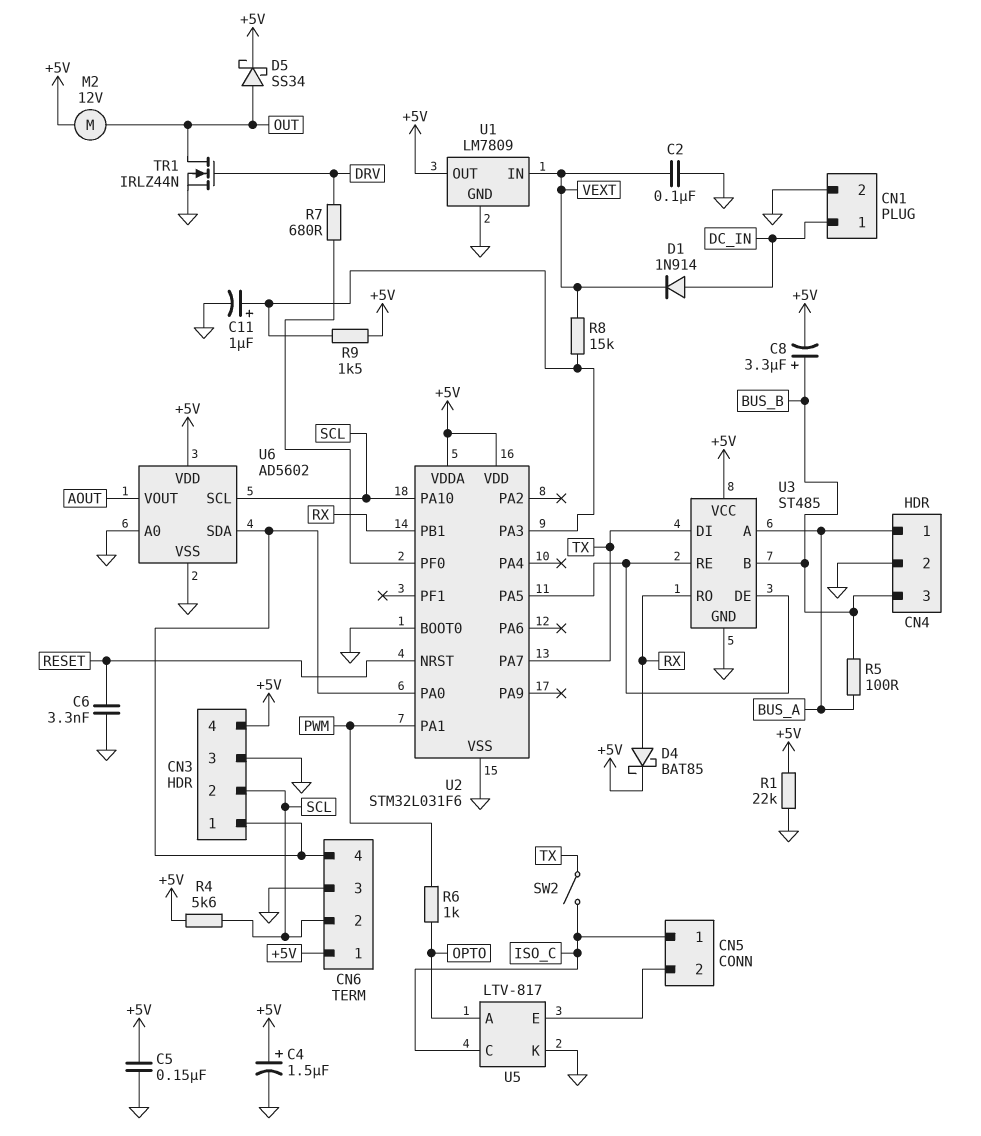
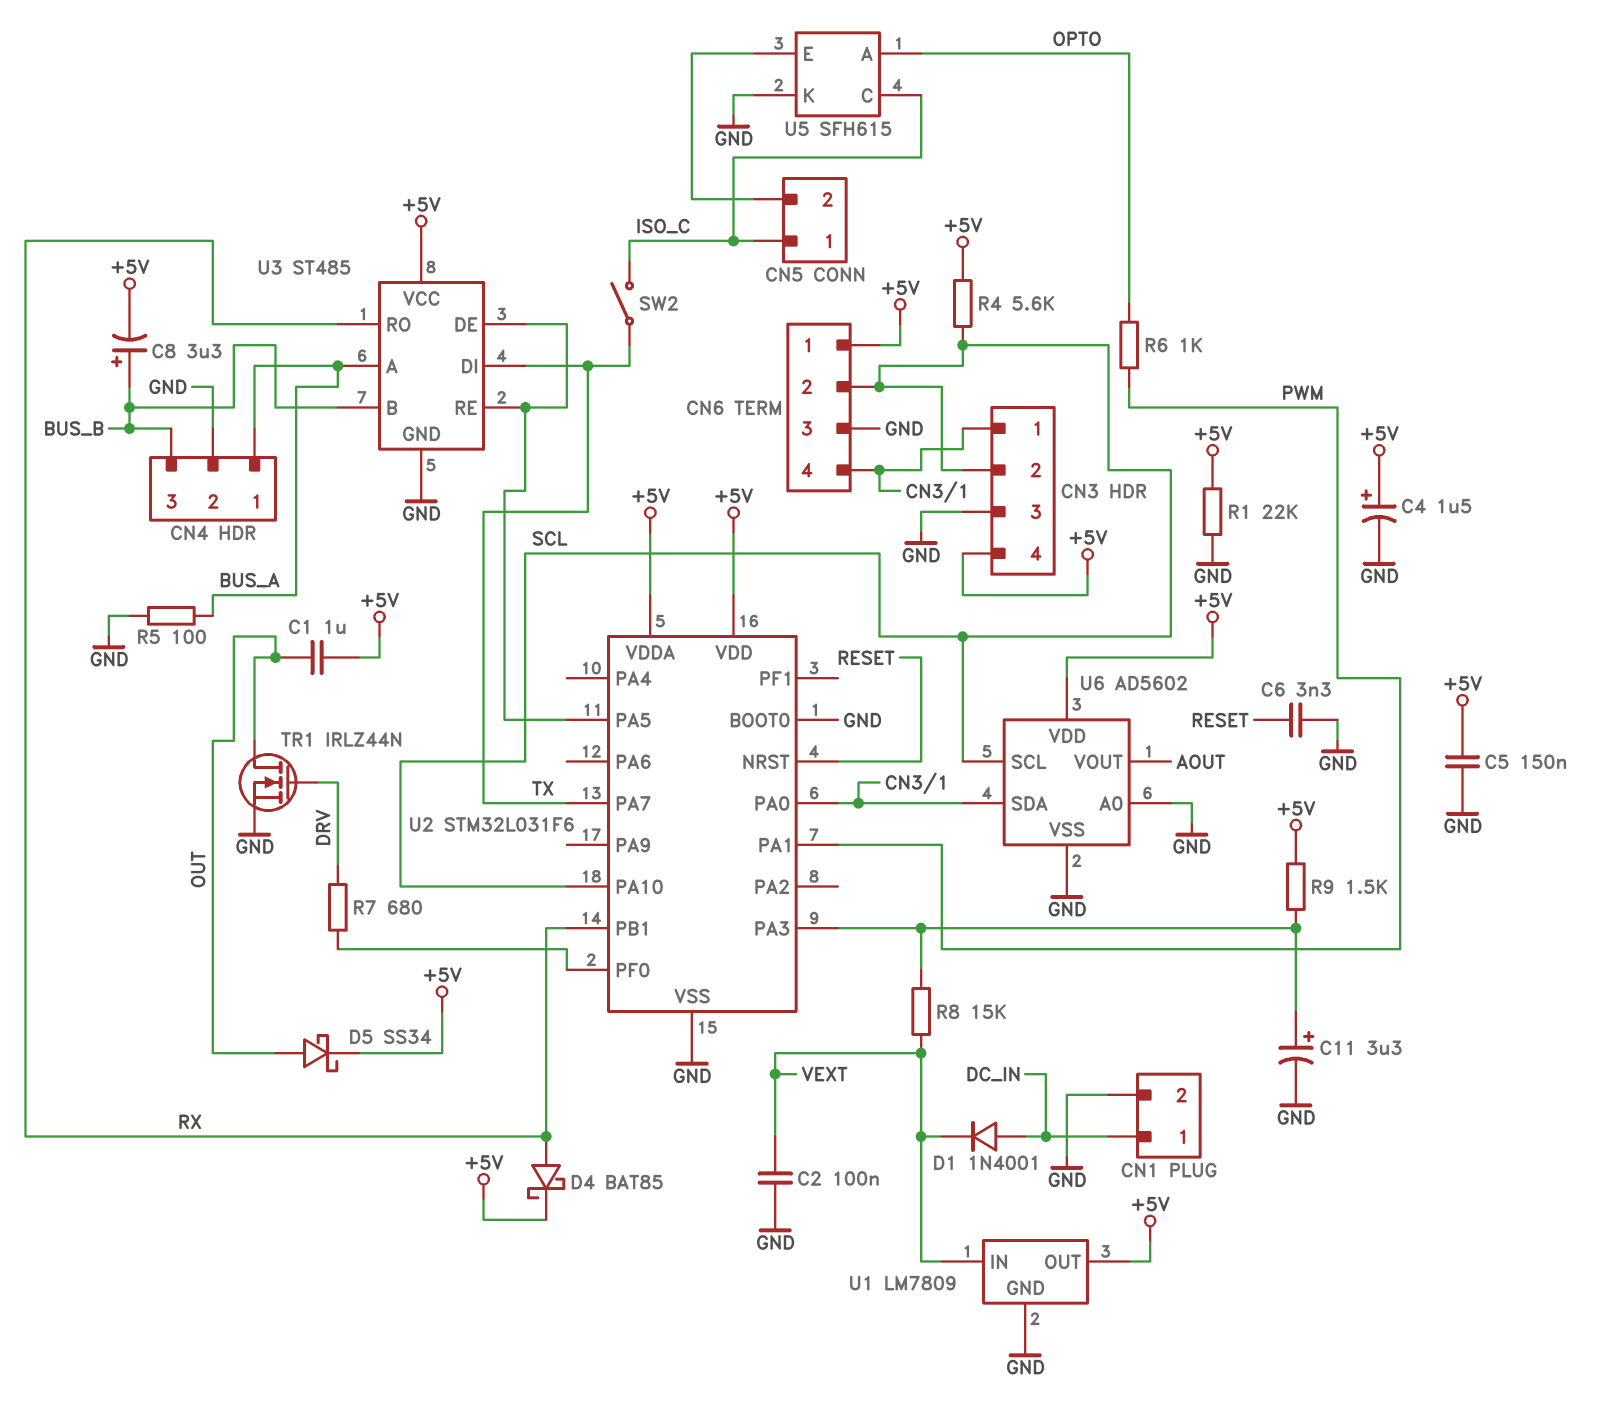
C1: none -> 1uF (+5V, OUT)
C11: 1uF (plus U2/PA3, minus GND) -> 3.3uF (plus U2/PA3, minus GND)
D1: diode 1N914 (A DC_IN, K VEXT) -> diode 1N4001 (A DC_IN, K VEXT)
M2: motor 12V (+5V, OUT) -> none
R5: 100 (BUS_A, BUS_B) -> 100 (BUS_A, GND)
U5: LTV-817 -> SFH615

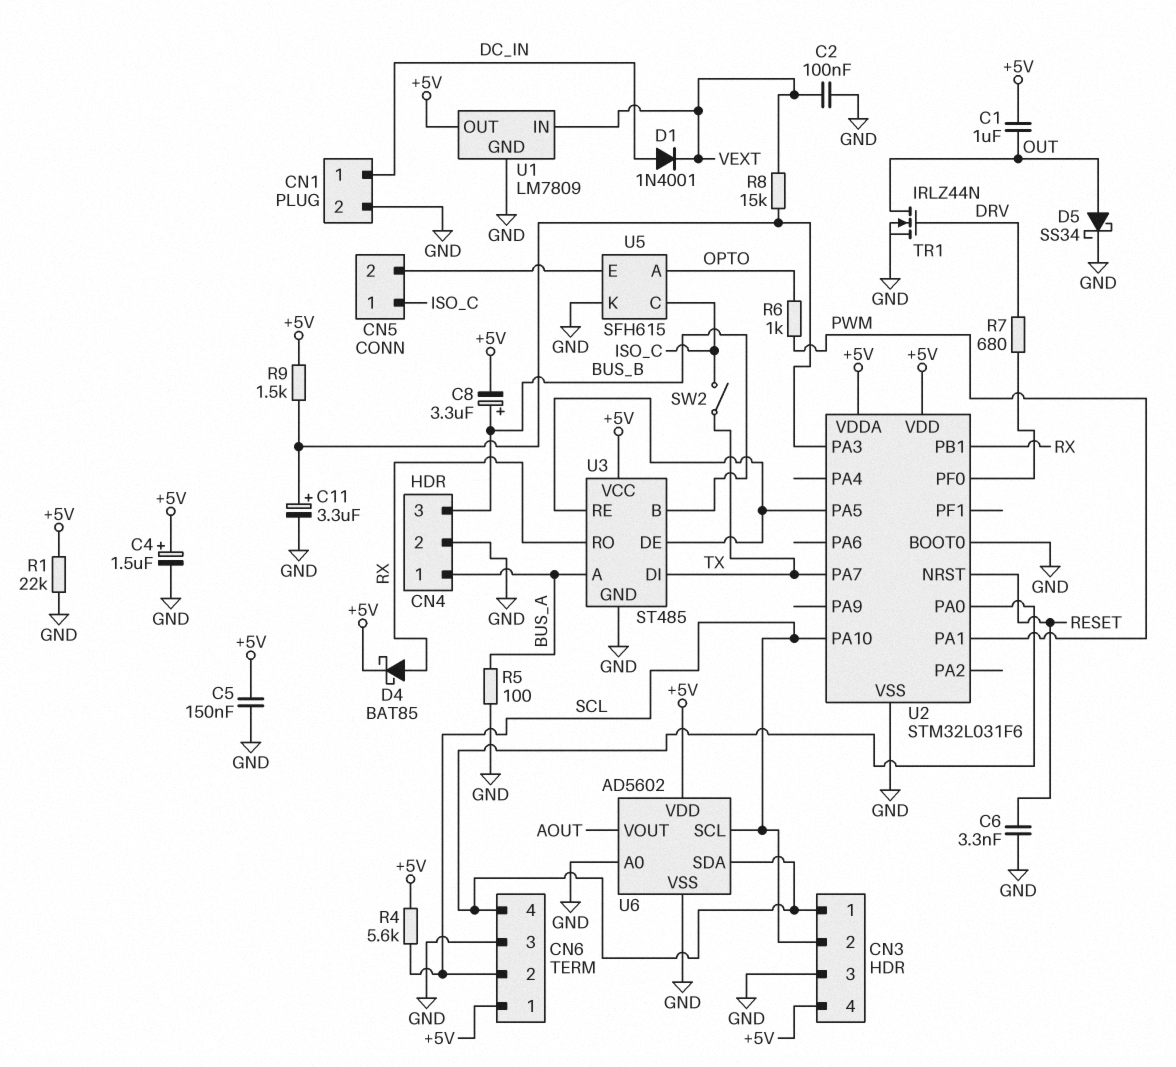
D5: schottky SS34 (A OUT, K +5V) -> schottky SS34 (A OUT, K GND)

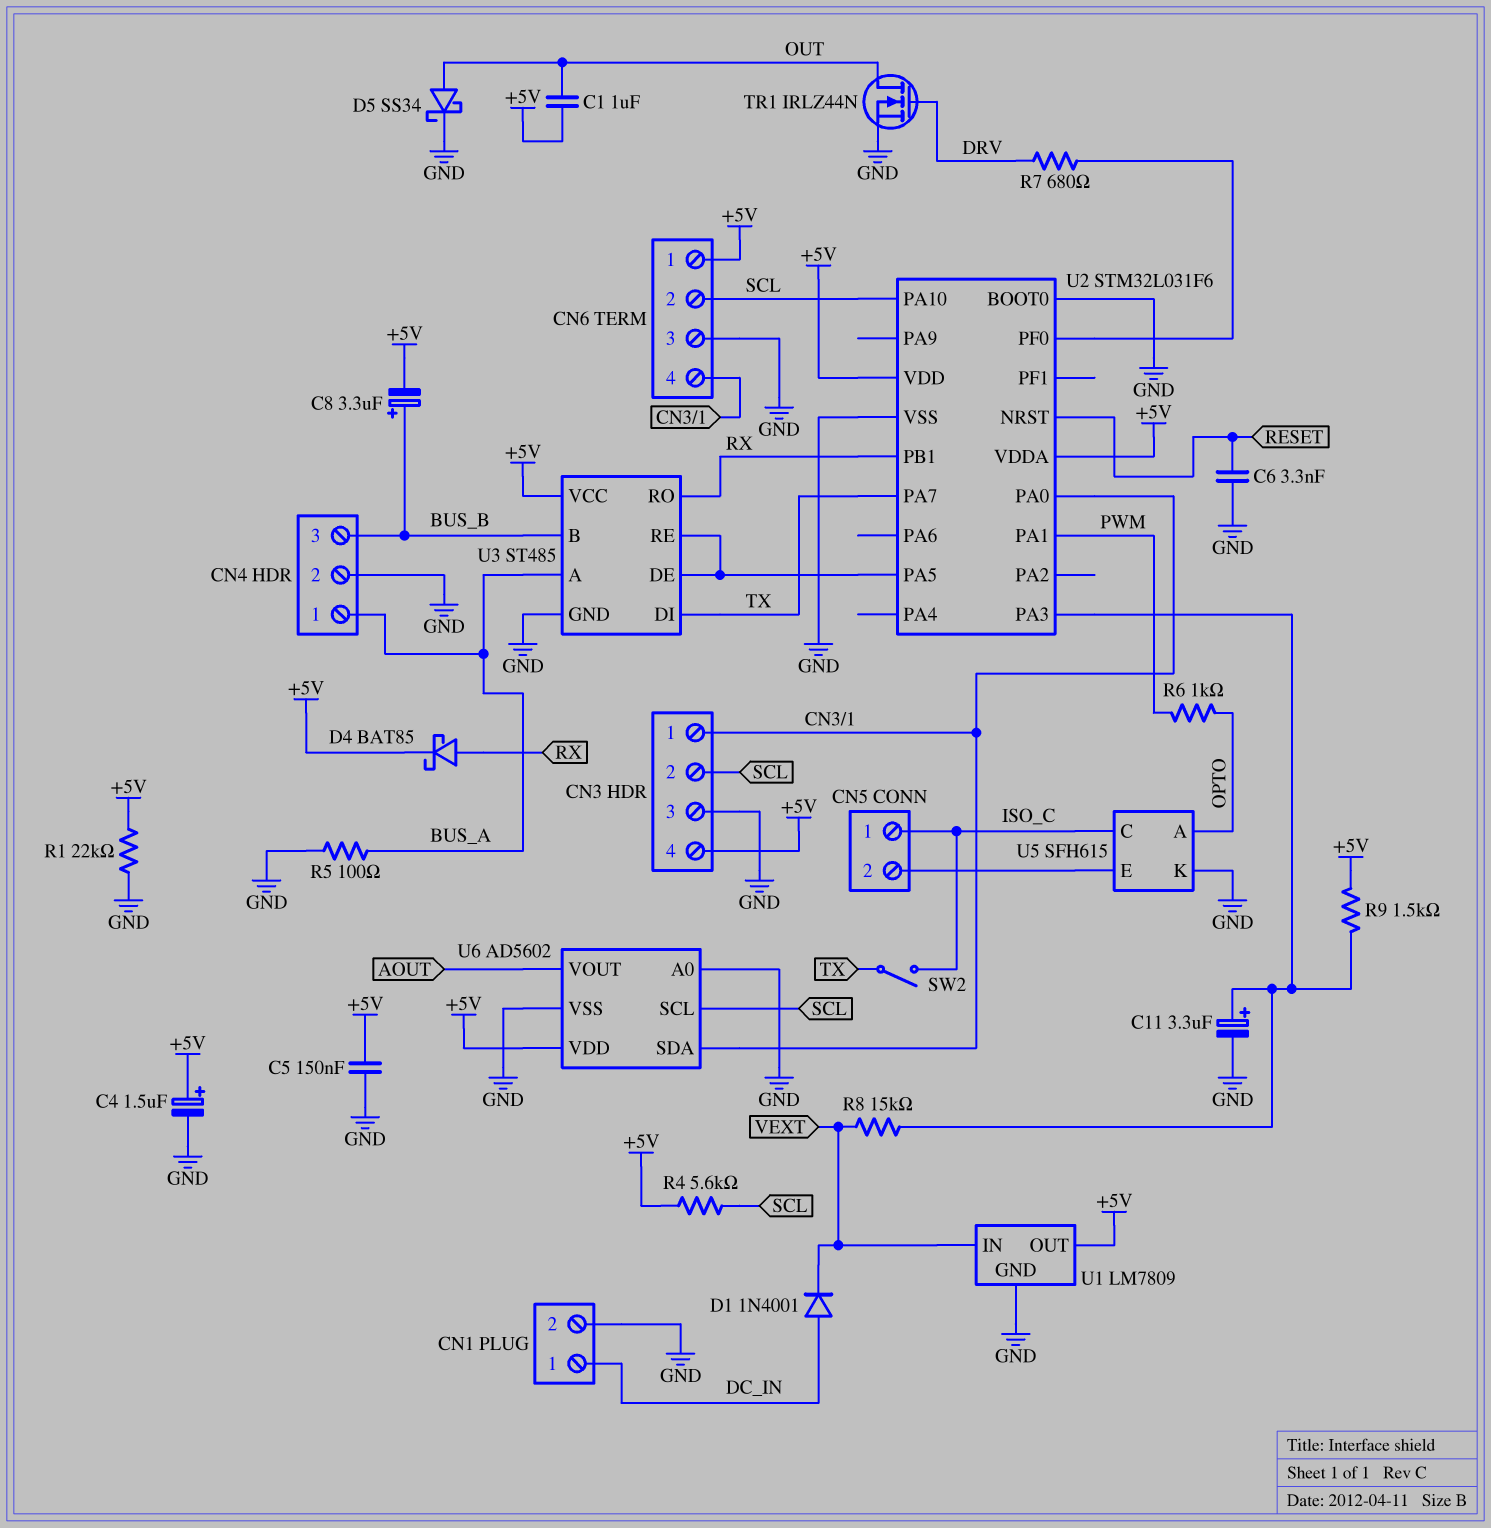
C2: 100nF (GND, VEXT) -> none

